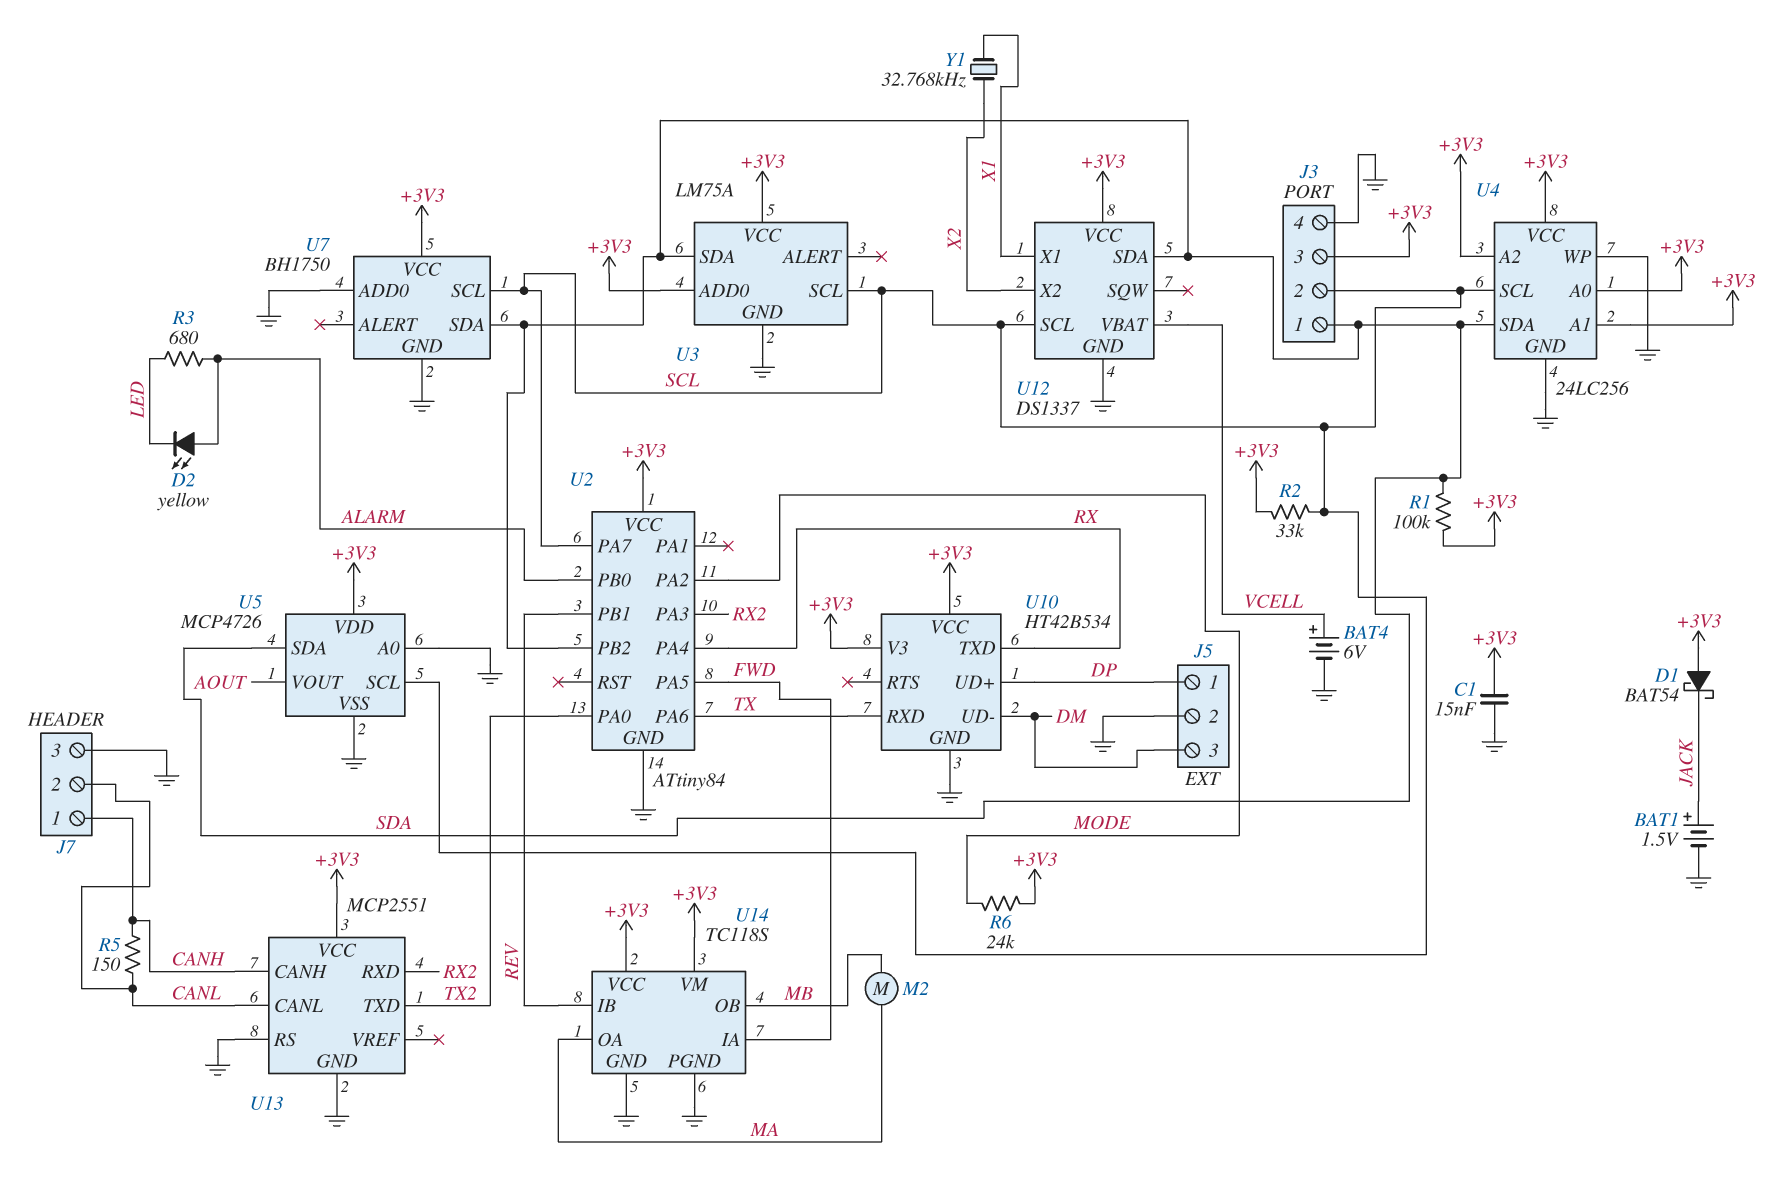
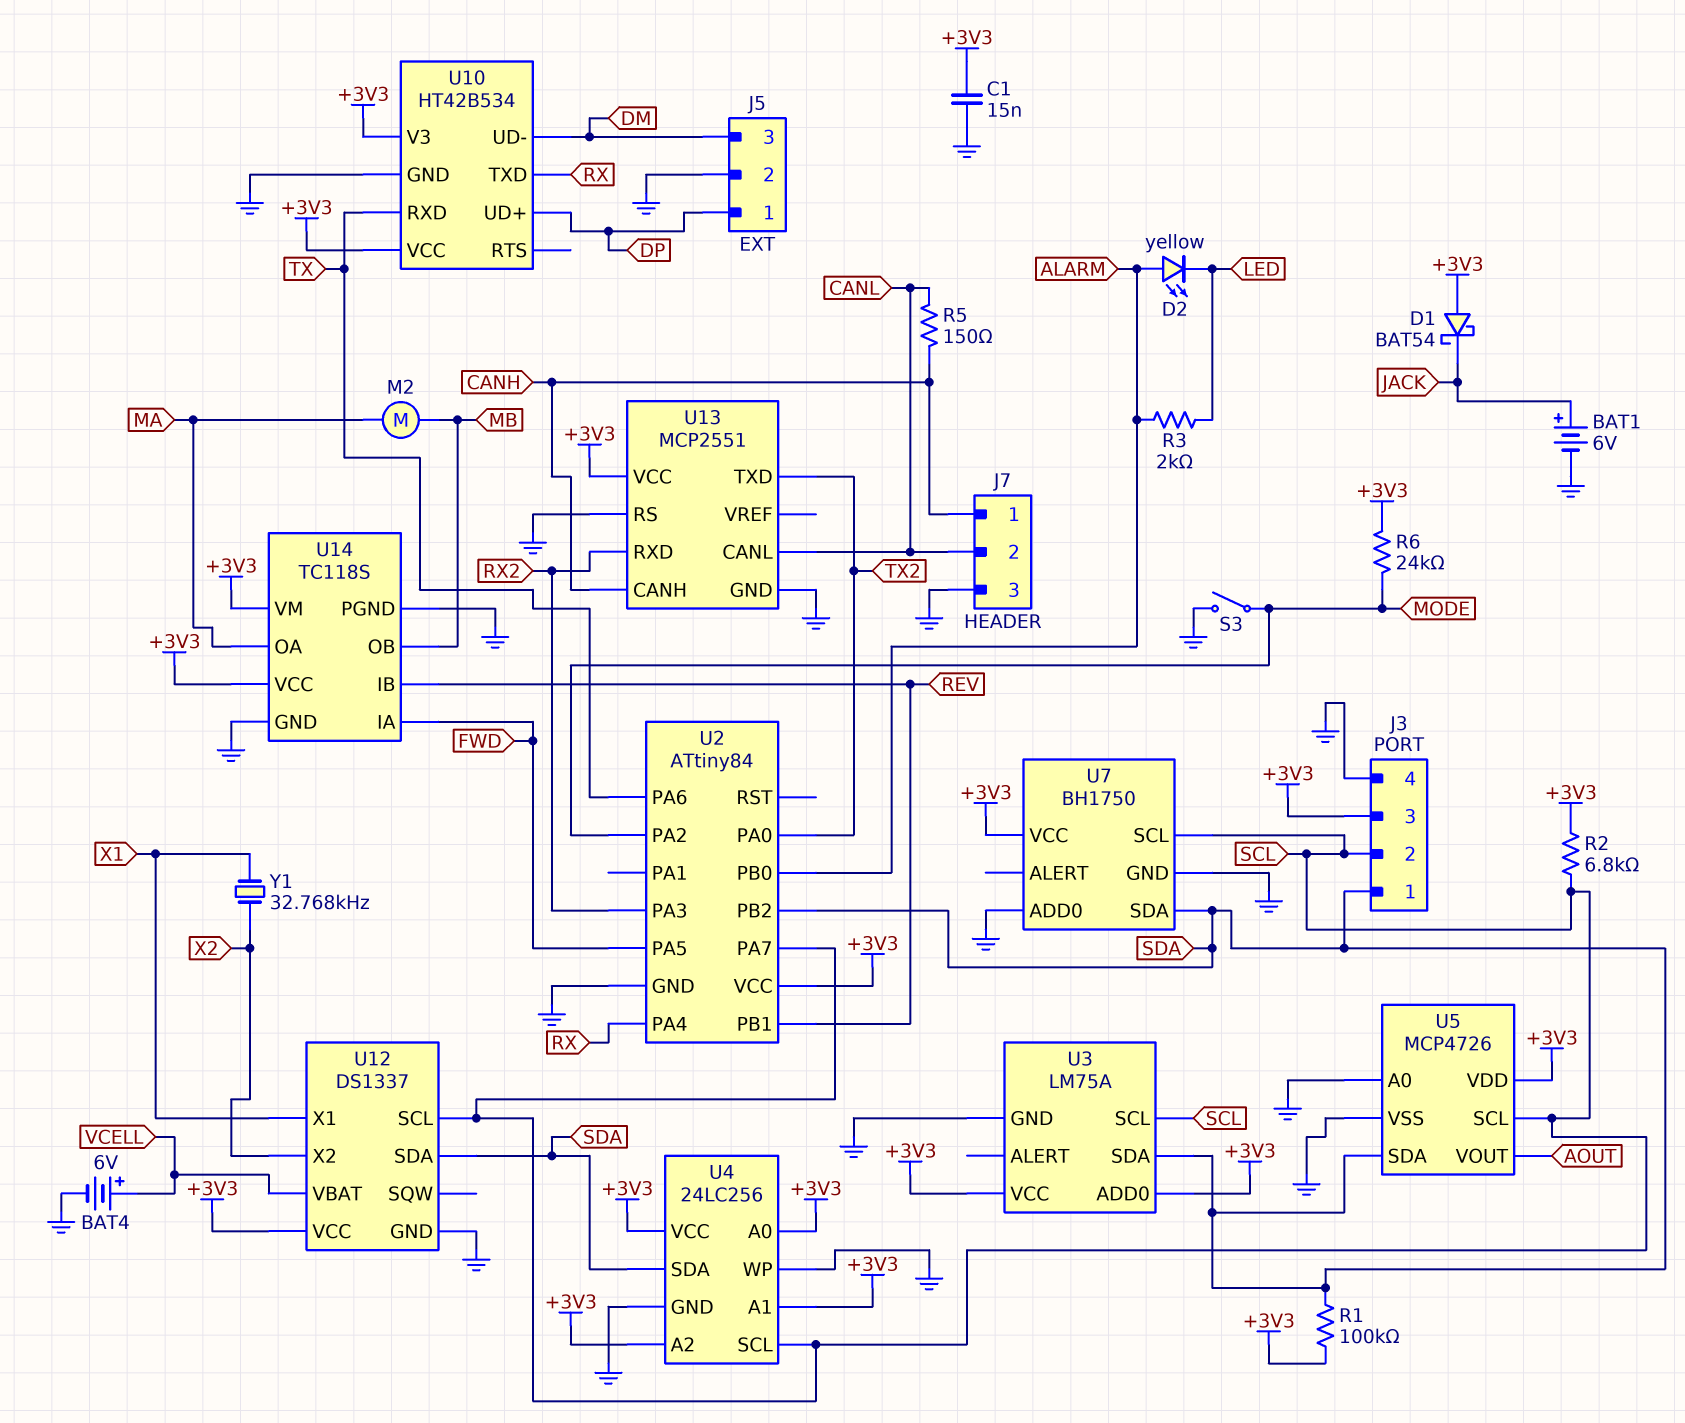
BAT1: 1.5V (plus JACK, minus GND) -> 6V (plus JACK, minus GND)
R2: 33k (+3V3, SCL) -> 6.8k (+3V3, SCL)
R3: 680 (ALARM, LED) -> 2k (ALARM, LED)
S3: none -> switch (GND, MODE)

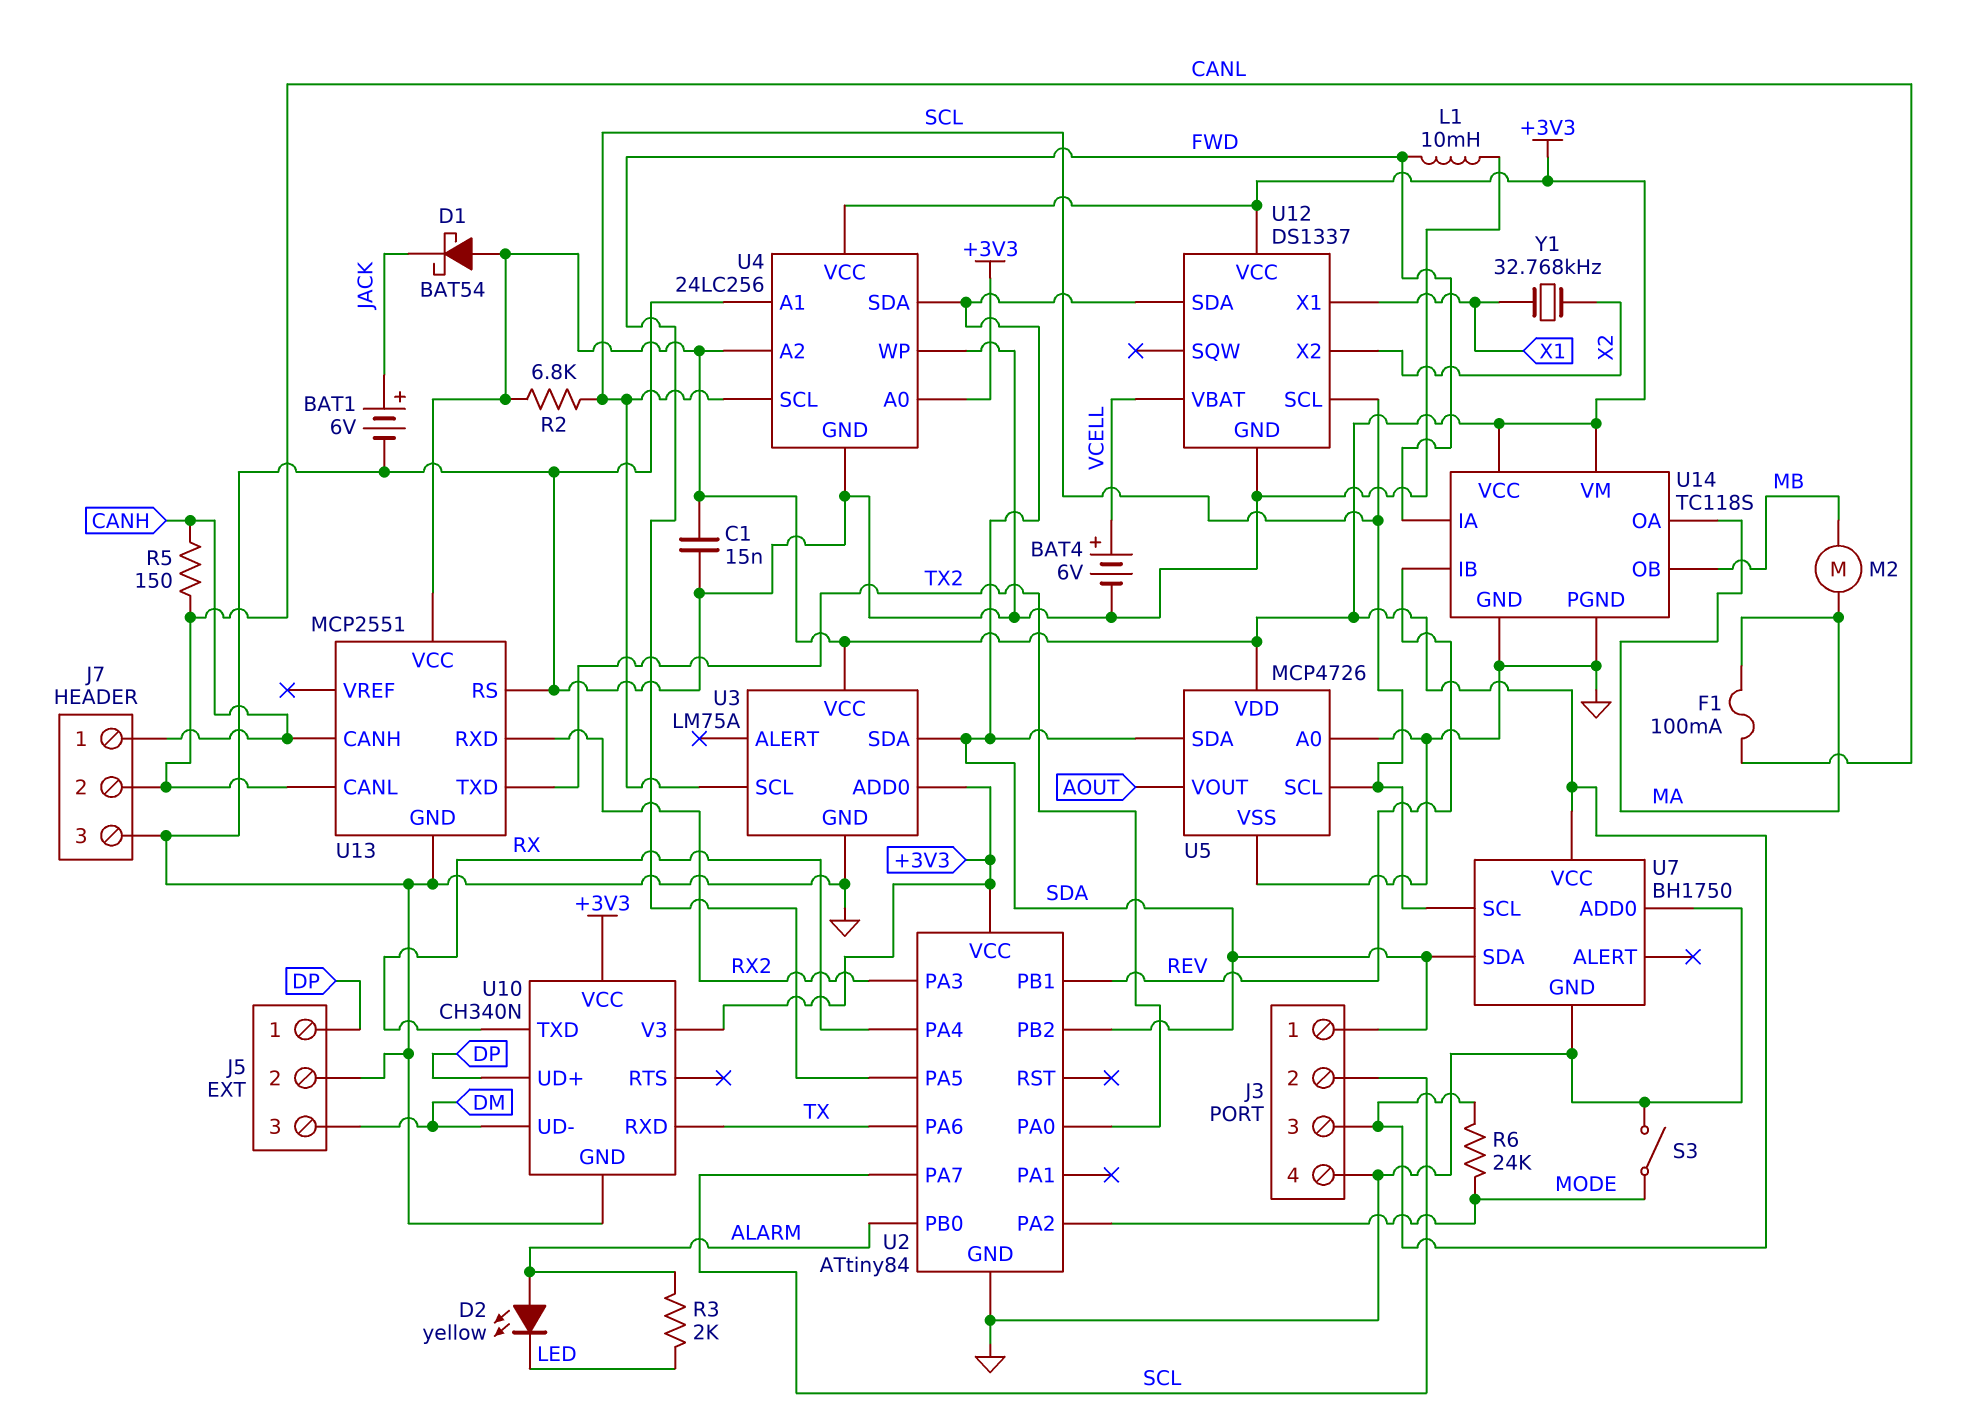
F1: none -> 100mA (CANL, MA)
L1: none -> 10mH (FWD, GND)
R1: 100k (+3V3, SDA) -> none
U4 pin A1: +3V3 -> GND
U10: HT42B534 -> CH340N

